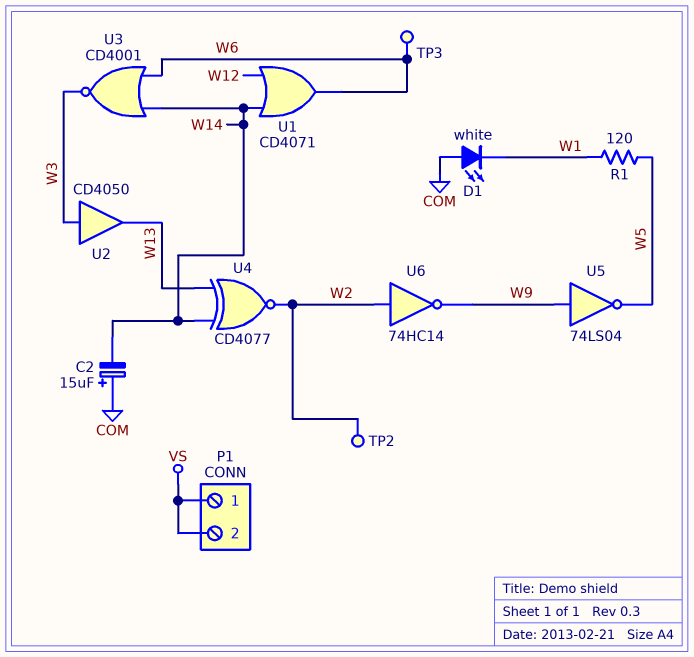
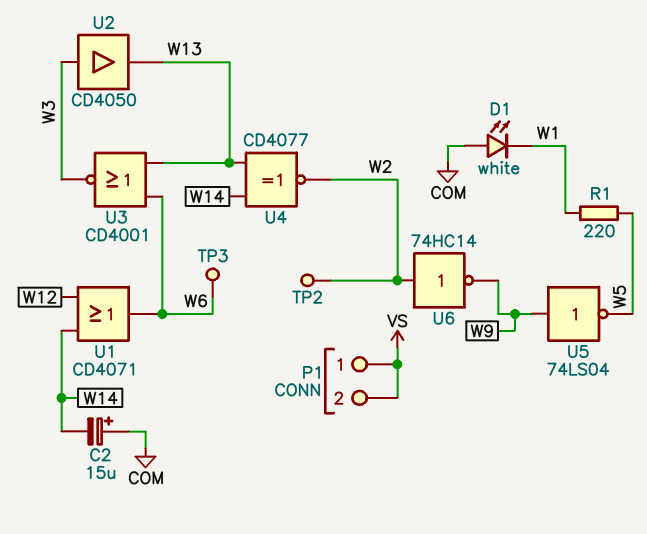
R1: 120 (W1, W5) -> 220 (W1, W5)
U3: NOR CD4001 (in W6, in W14, out W3) -> NOR CD4001 (in W6, in W13, out W3)

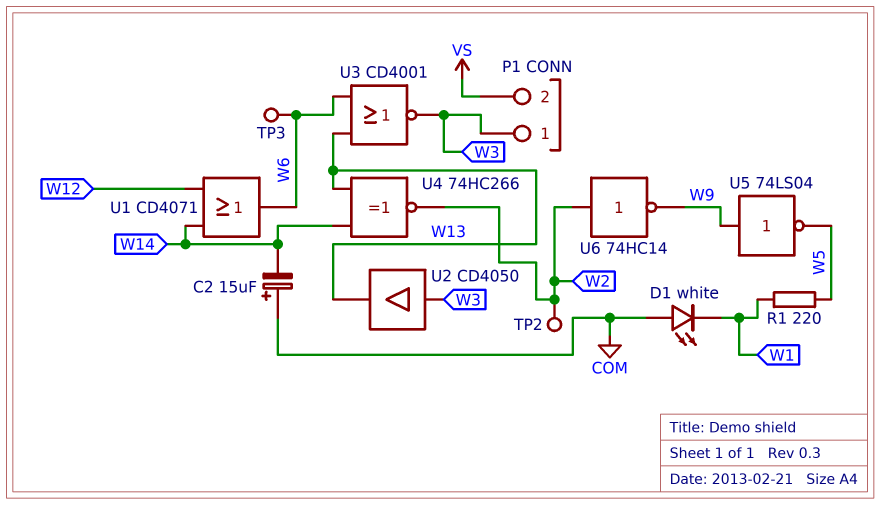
P1 pin 1: VS -> W3
U4: XNOR CD4077 (in W13, in W14, out W2) -> XNOR 74HC266 (in W13, in W14, out W2)

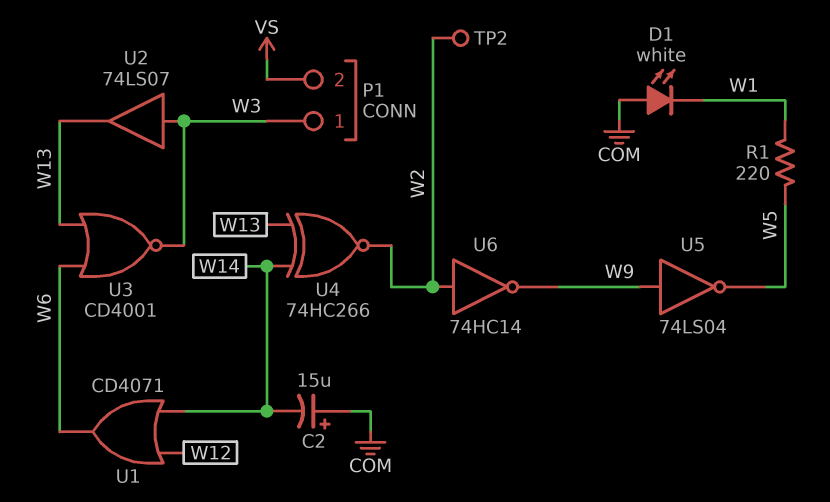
TP3: test point (W6) -> none
U2: buffer CD4050 (in W3, out W13) -> buffer 74LS07 (in W3, out W13)

